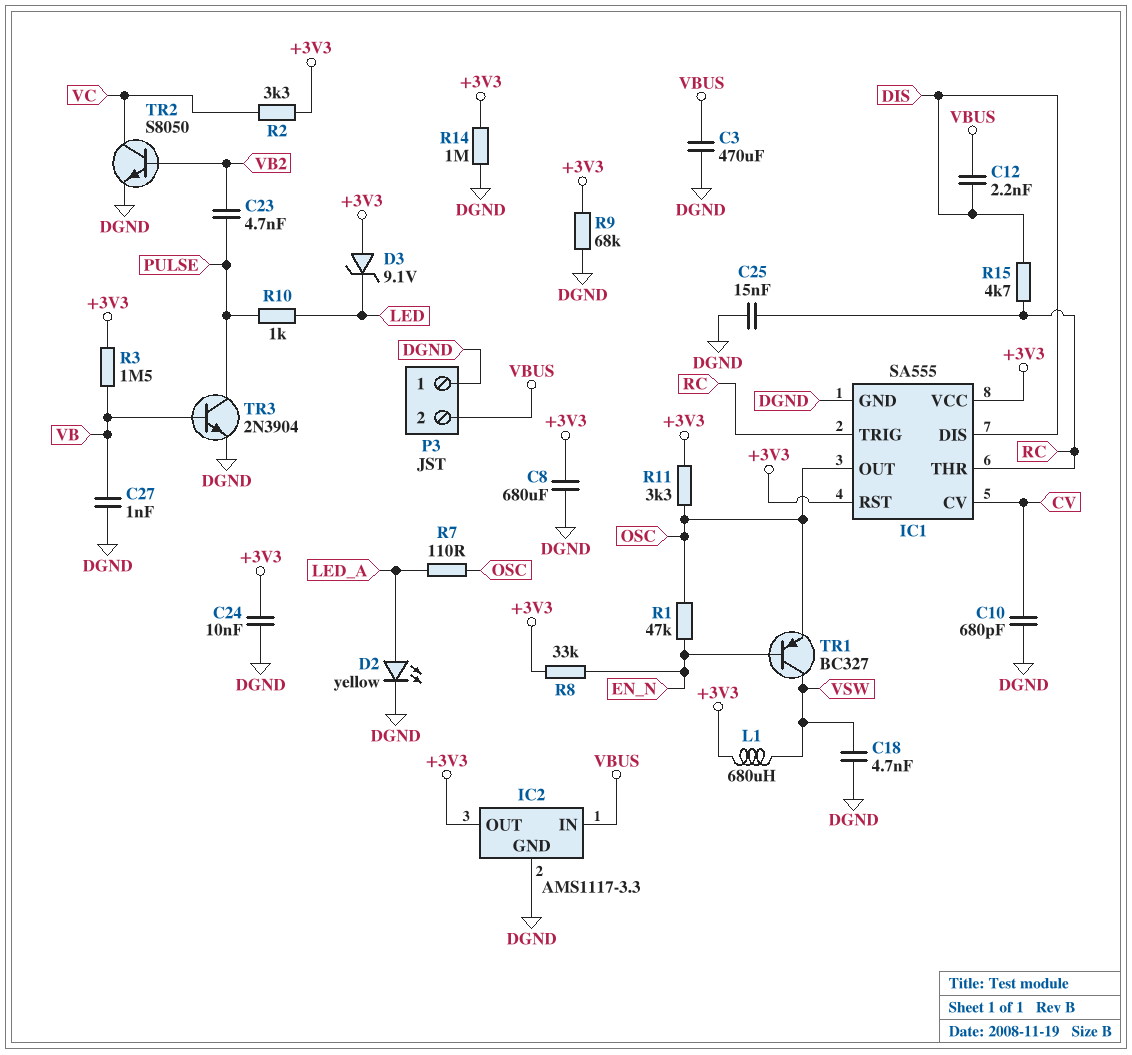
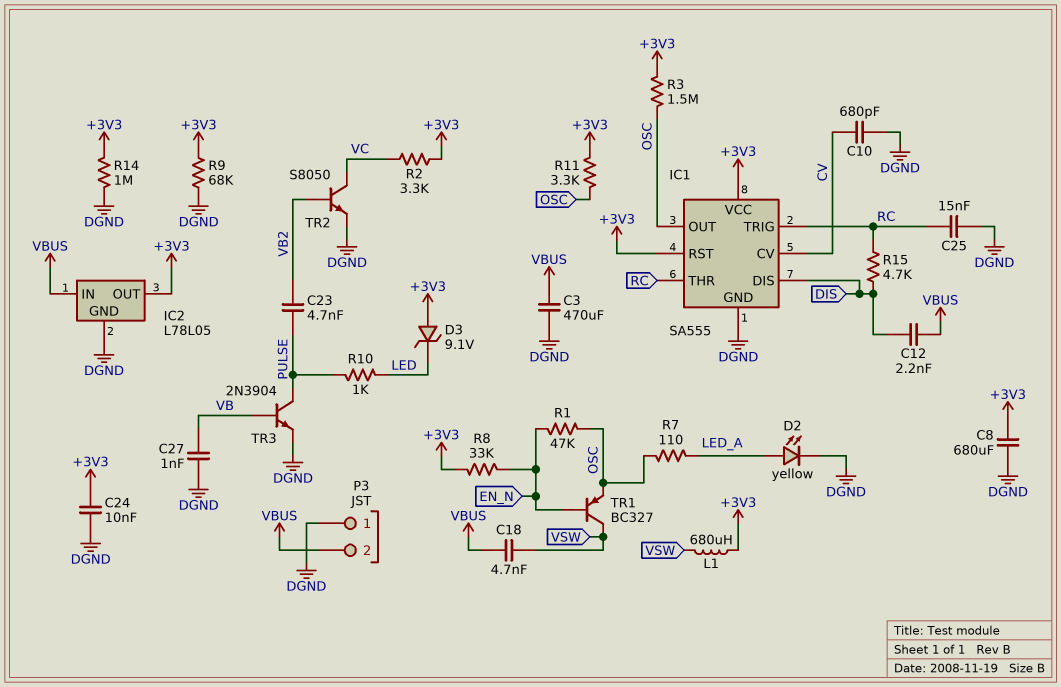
C18: 4.7nF (DGND, VSW) -> 4.7nF (VBUS, VSW)
IC2: AMS1117-3.3 -> L78L05
R3: 1.5M (+3V3, VB) -> 1.5M (+3V3, OSC)

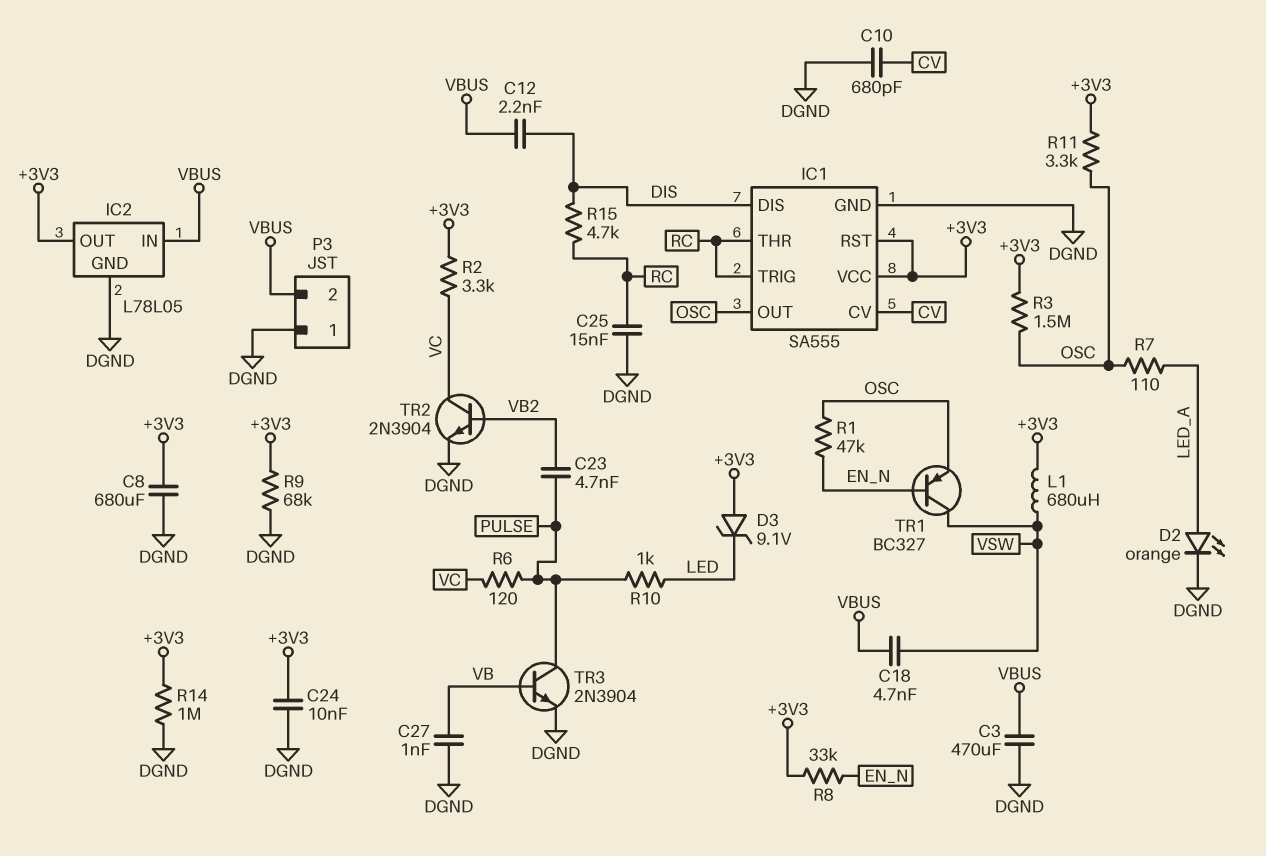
D2: LED yellow (A LED_A, K DGND) -> LED orange (A LED_A, K DGND)
R6: none -> 120 (PULSE, VC)
TR2: NPN S8050 (B VB2, C VC, E DGND) -> NPN 2N3904 (B VB2, C VC, E DGND)

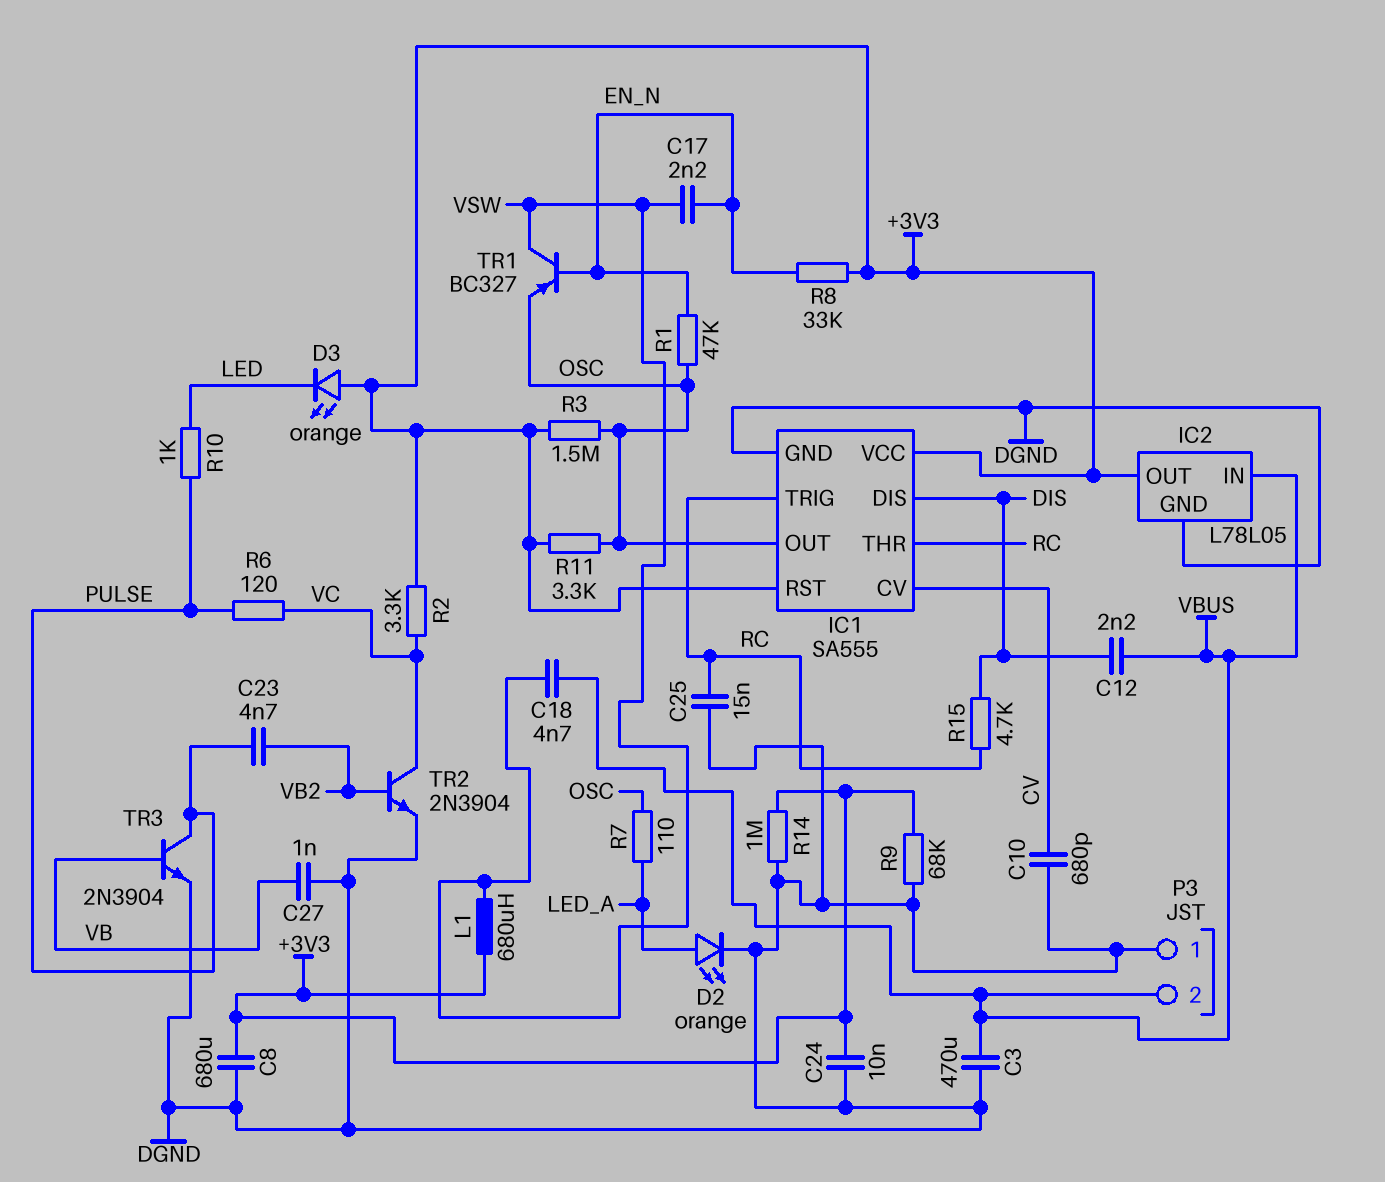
C17: none -> 2.2nF (EN_N, VSW)
D3: zener 9.1V (A +3V3, K LED) -> LED orange (A +3V3, K LED)

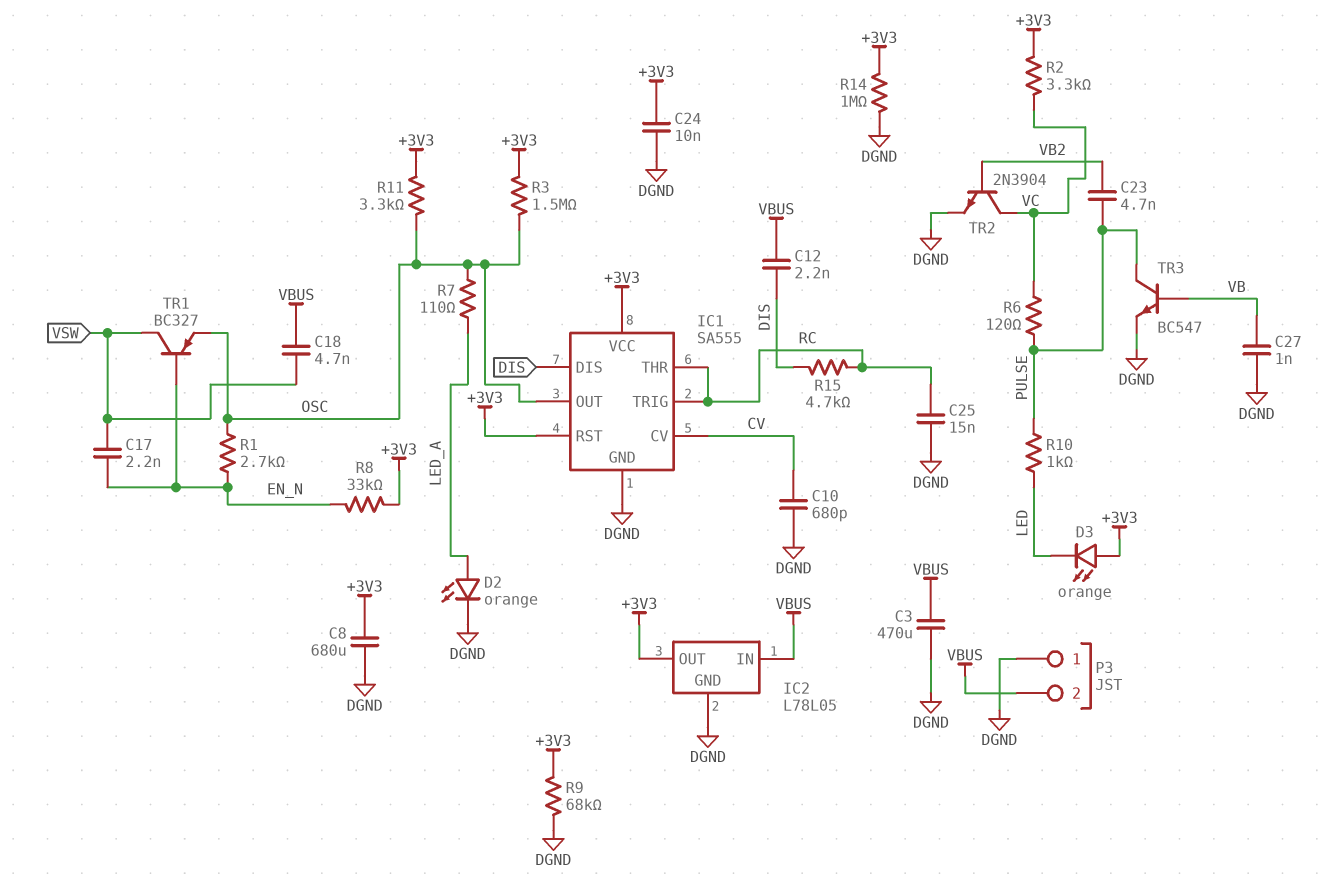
L1: 680uH (+3V3, VSW) -> none
R1: 47k (EN_N, OSC) -> 2.7k (EN_N, OSC)
TR3: NPN 2N3904 (B VB, C PULSE, E DGND) -> NPN BC547 (B VB, C PULSE, E DGND)

